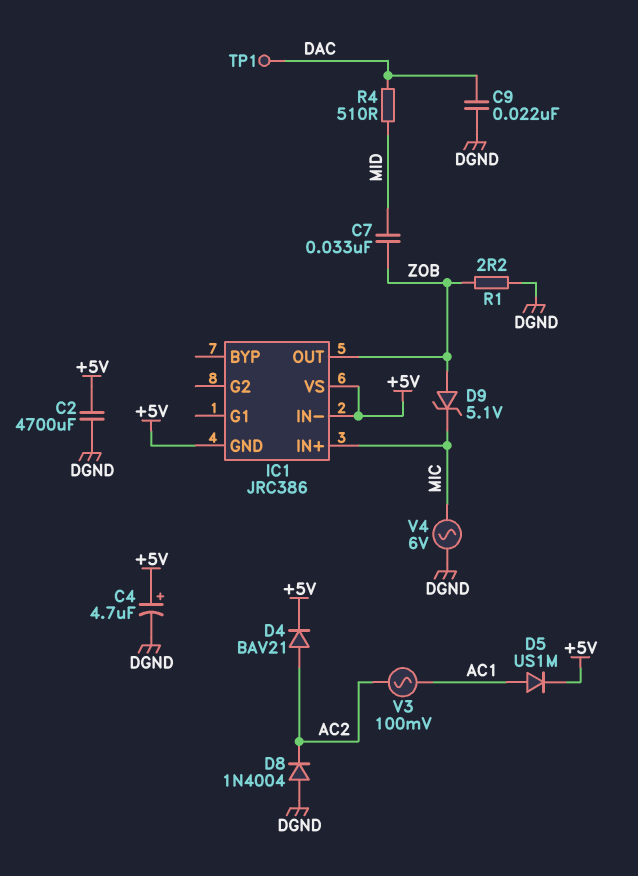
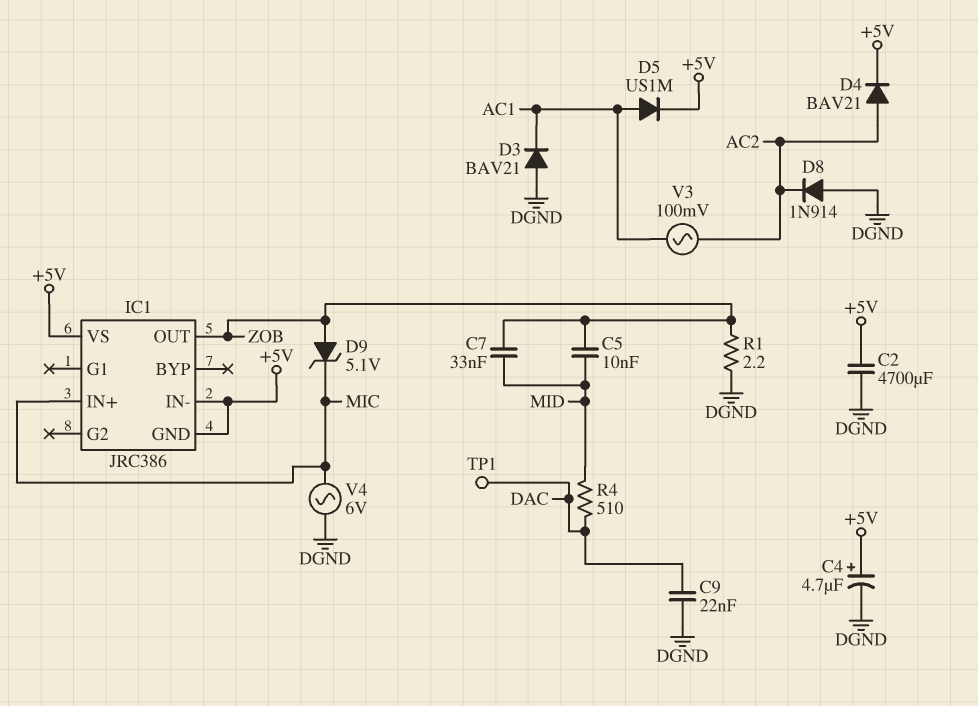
C5: none -> 10nF (MID, ZOB)
D3: none -> diode BAV21 (A DGND, K AC1)
D8: diode 1N4004 (A DGND, K AC2) -> diode 1N914 (A DGND, K AC2)

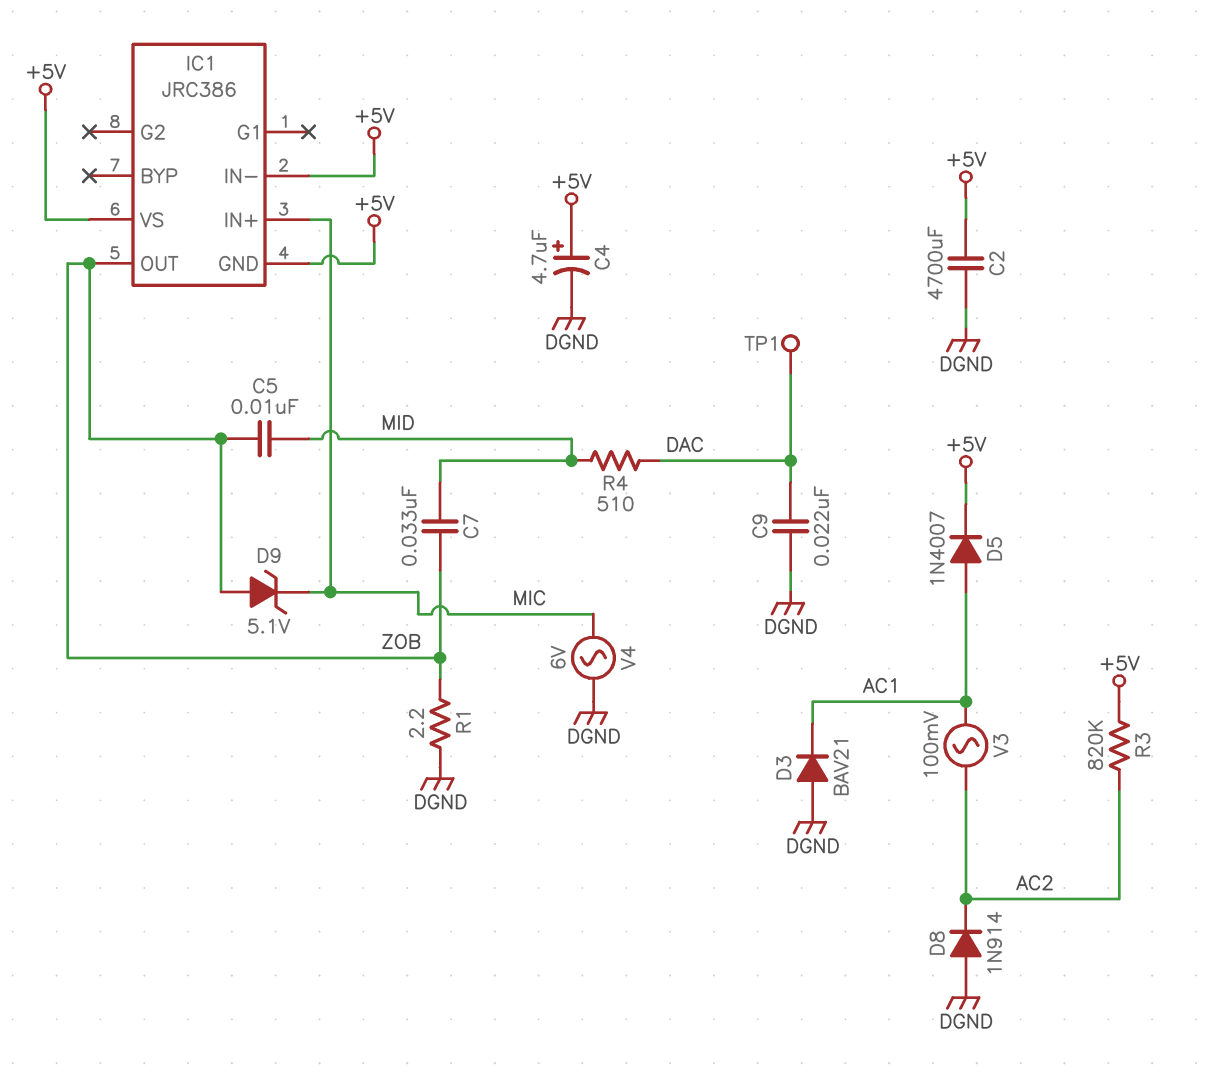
D4: diode BAV21 (A AC2, K +5V) -> none
D5: diode US1M (A AC1, K +5V) -> diode 1N4007 (A AC1, K +5V)
R3: none -> 820k (+5V, AC2)

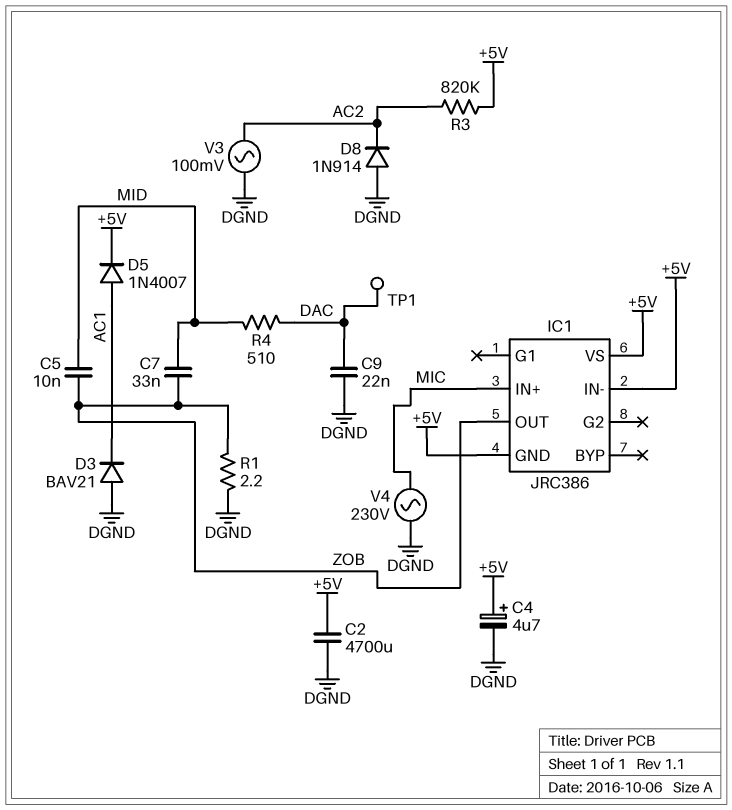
D9: zener 5.1V (A ZOB, K MIC) -> none
V3: AC 100mV (AC1, AC2) -> AC 100mV (AC2, DGND)
V4: AC 6V (DGND, MIC) -> AC 230V (DGND, MIC)

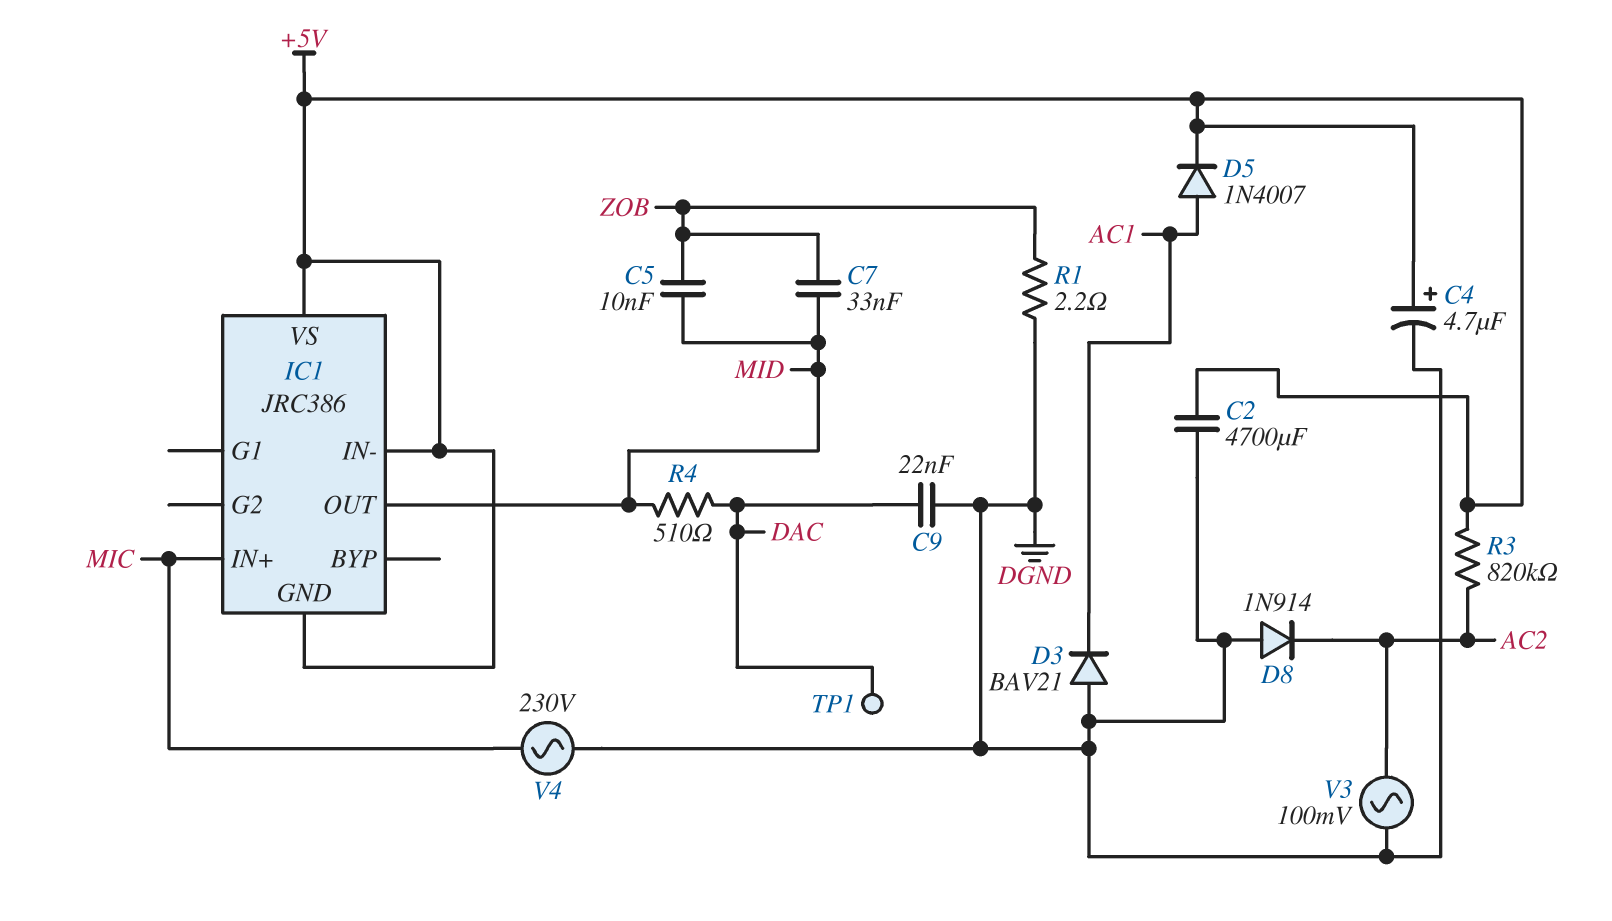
IC1 pin OUT: ZOB -> MID

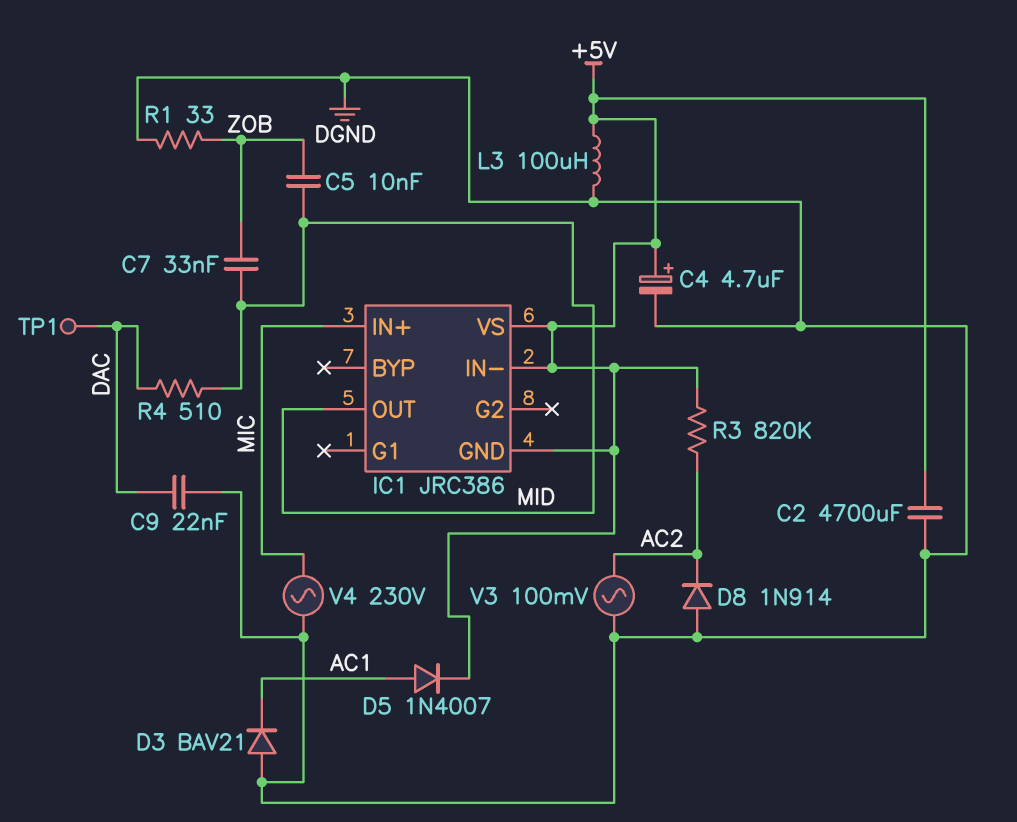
L3: none -> 100uH (+5V, DGND)
R1: 2.2 (DGND, ZOB) -> 33 (DGND, ZOB)

